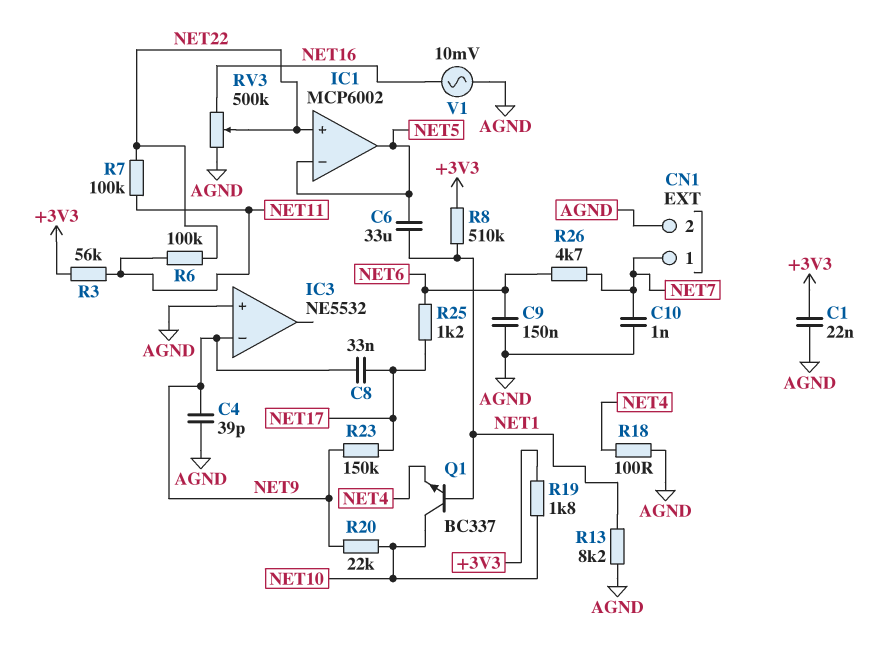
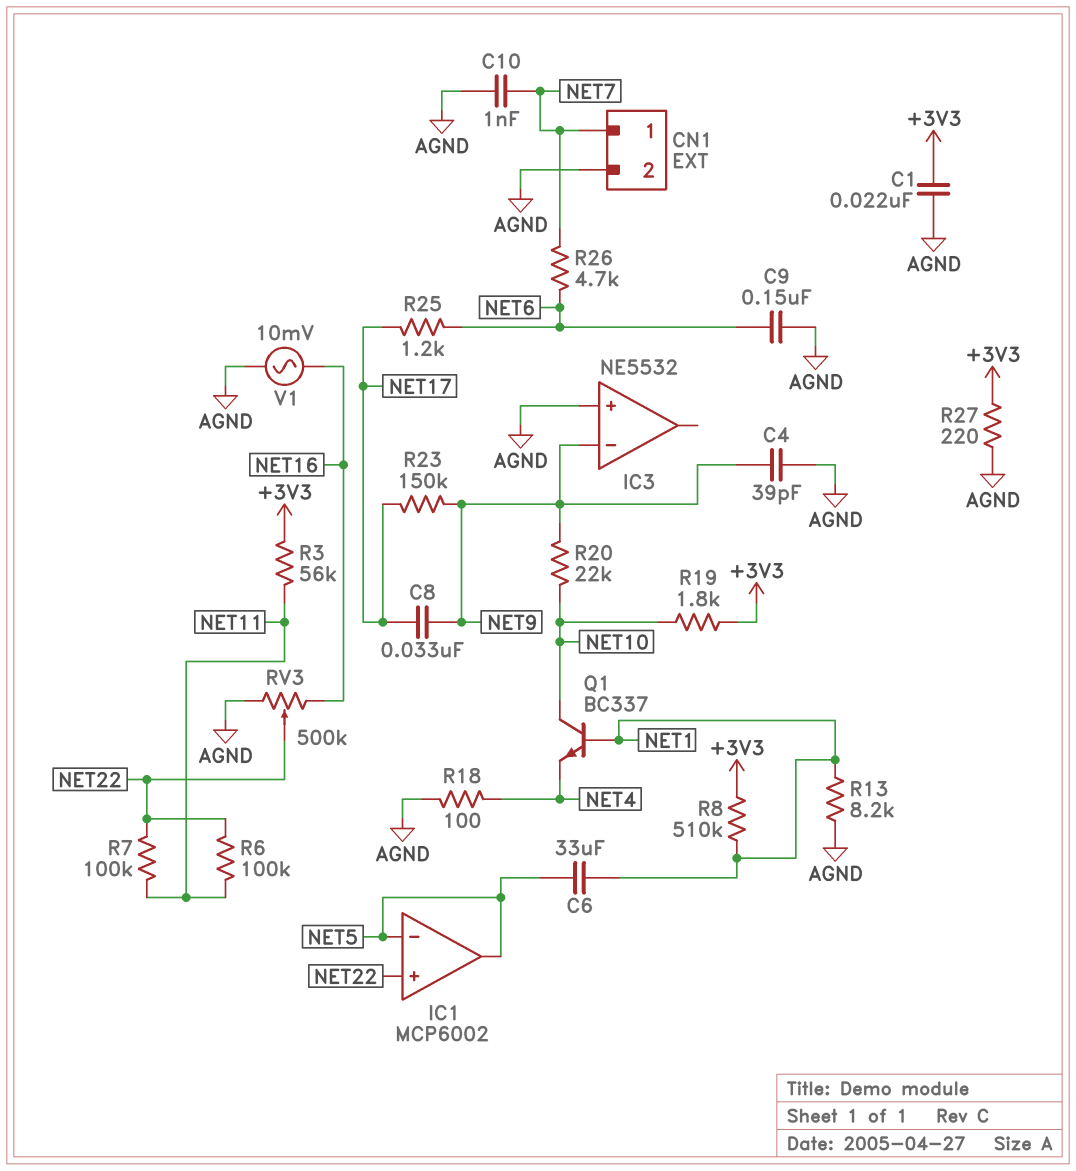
R27: none -> 220 (+3V3, AGND)

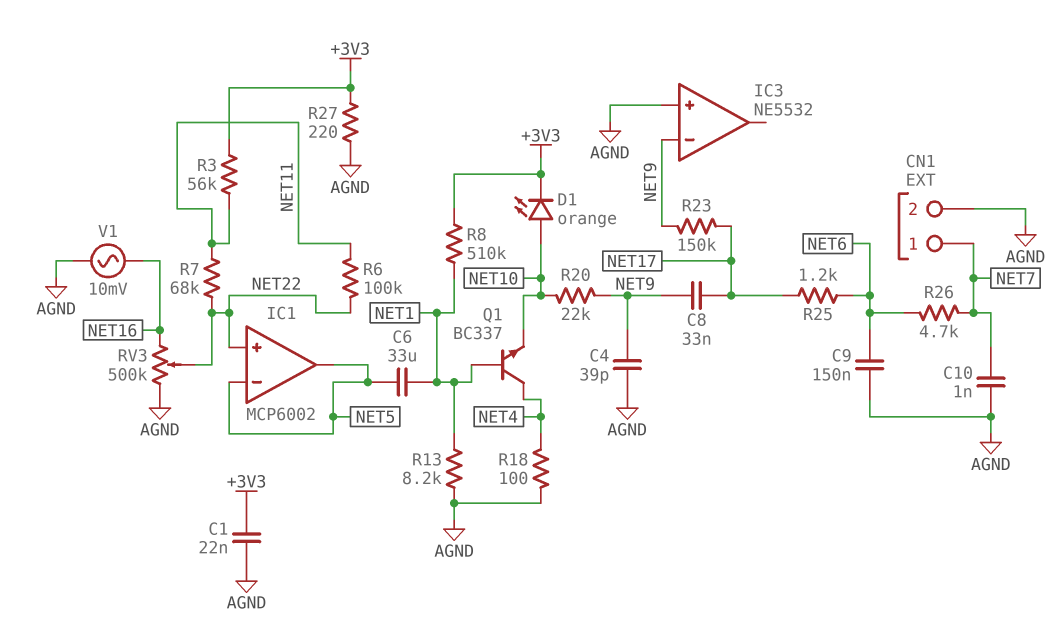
D1: none -> LED orange (A NET10, K +3V3)
Q1: NPN BC337 (B NET1, C NET10, E NET4) -> NPN BC337 (B NET1, C NET4, E NET10)
R7: 100k (NET11, NET22) -> 68k (NET11, NET22)
R19: 1.8k (+3V3, NET10) -> none

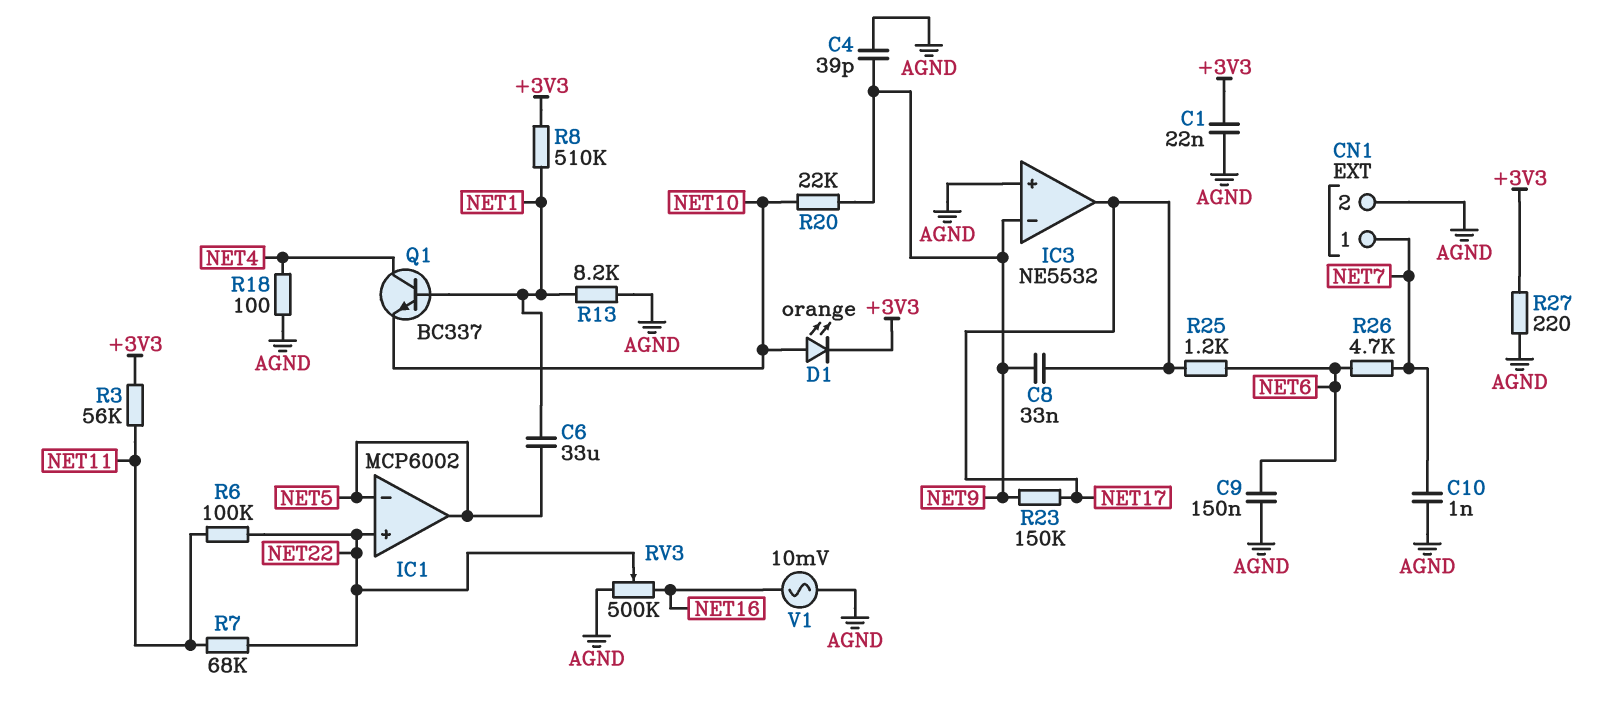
IC3 pin out: none -> NET17

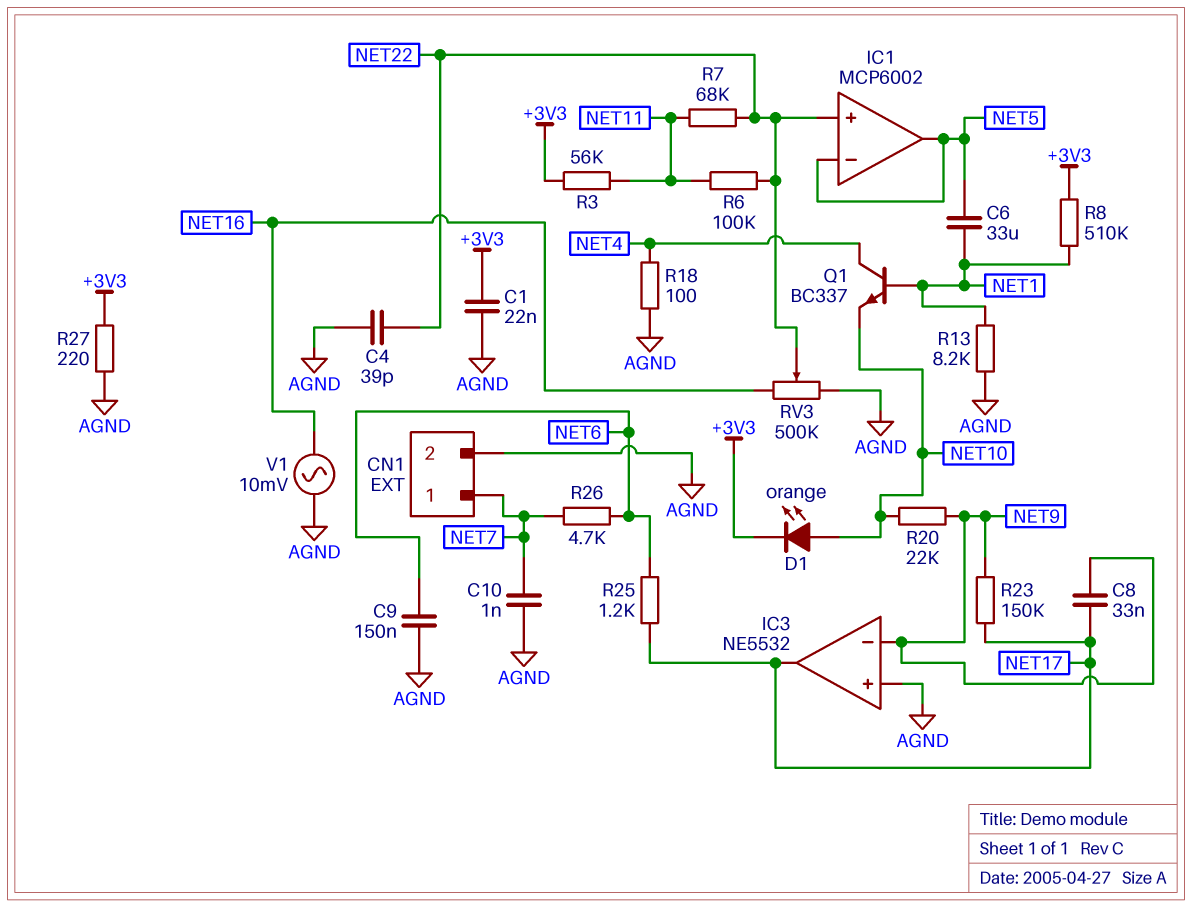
C4: 39pF (AGND, NET9) -> 39pF (AGND, NET22)

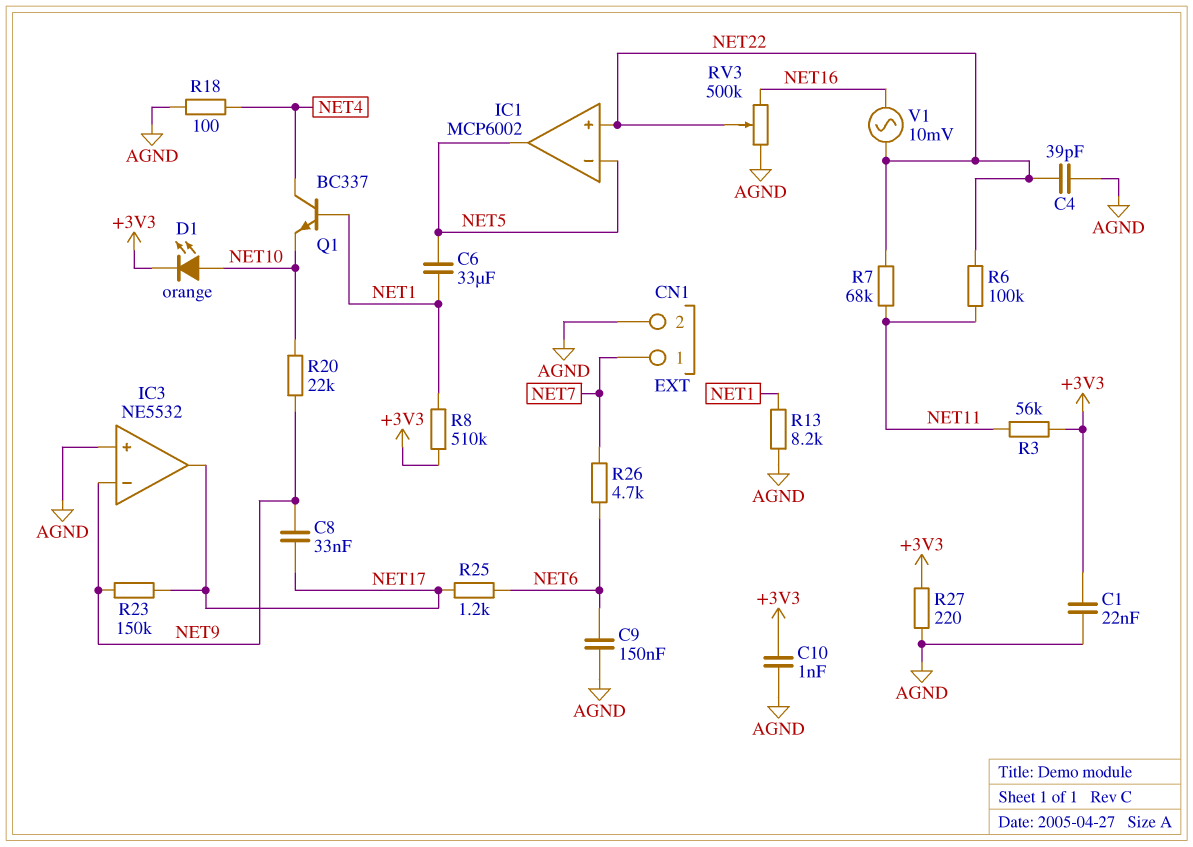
C10: 1nF (AGND, NET7) -> 1nF (+3V3, AGND)
V1: AC 10mV (AGND, NET16) -> AC 10mV (NET16, NET22)

